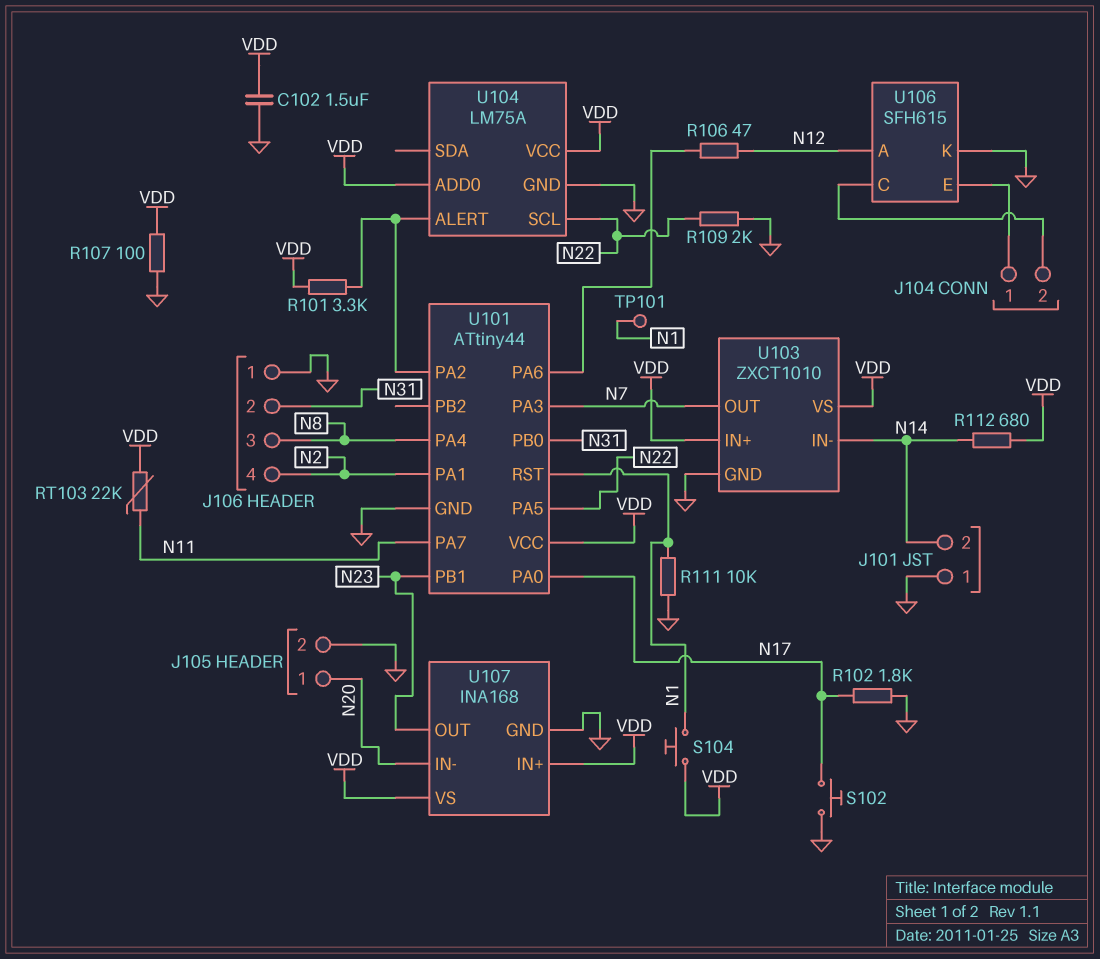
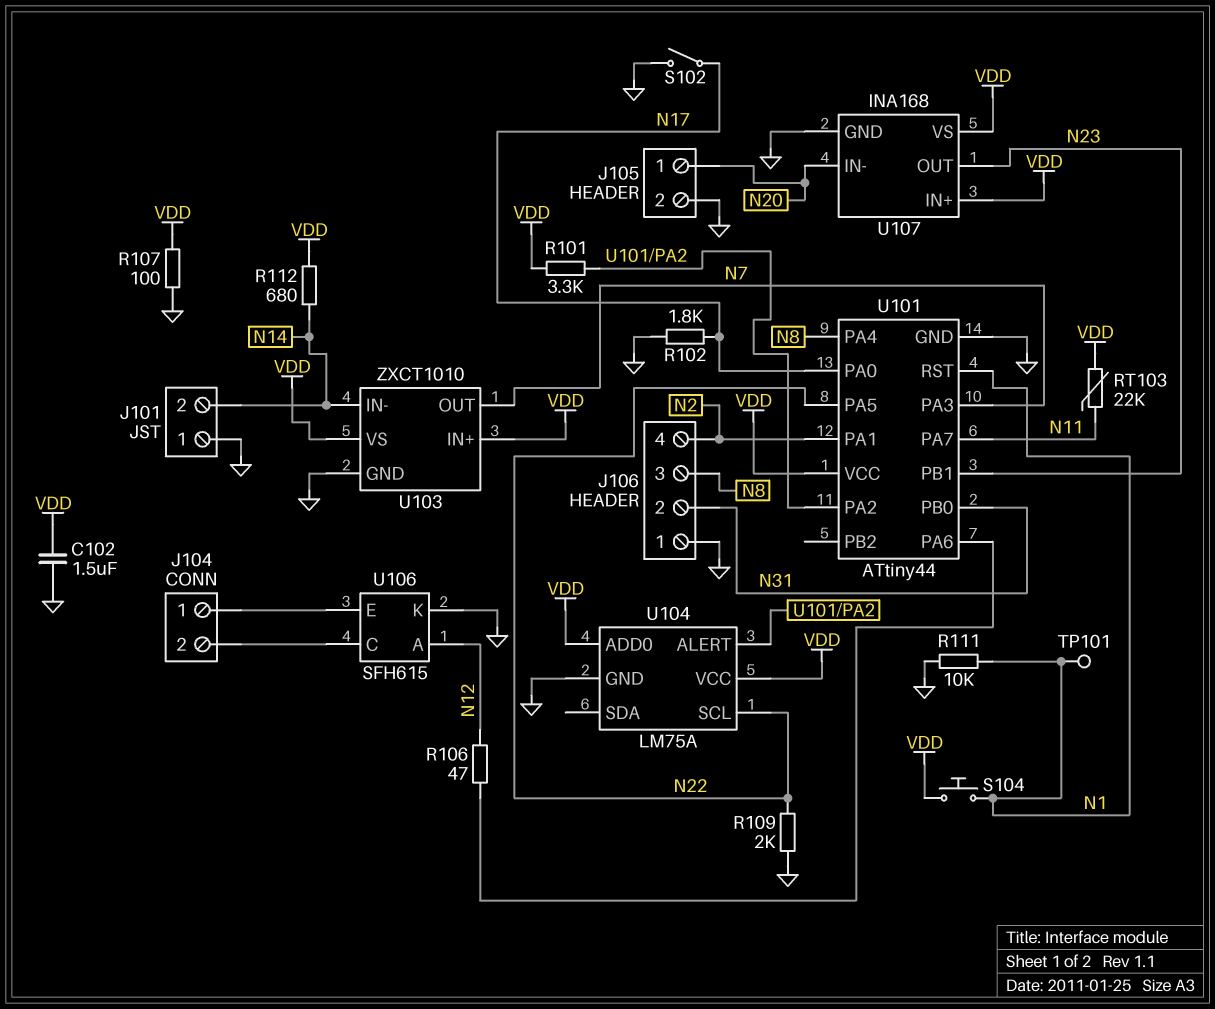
S102: button (GND, N17) -> switch (GND, N17)

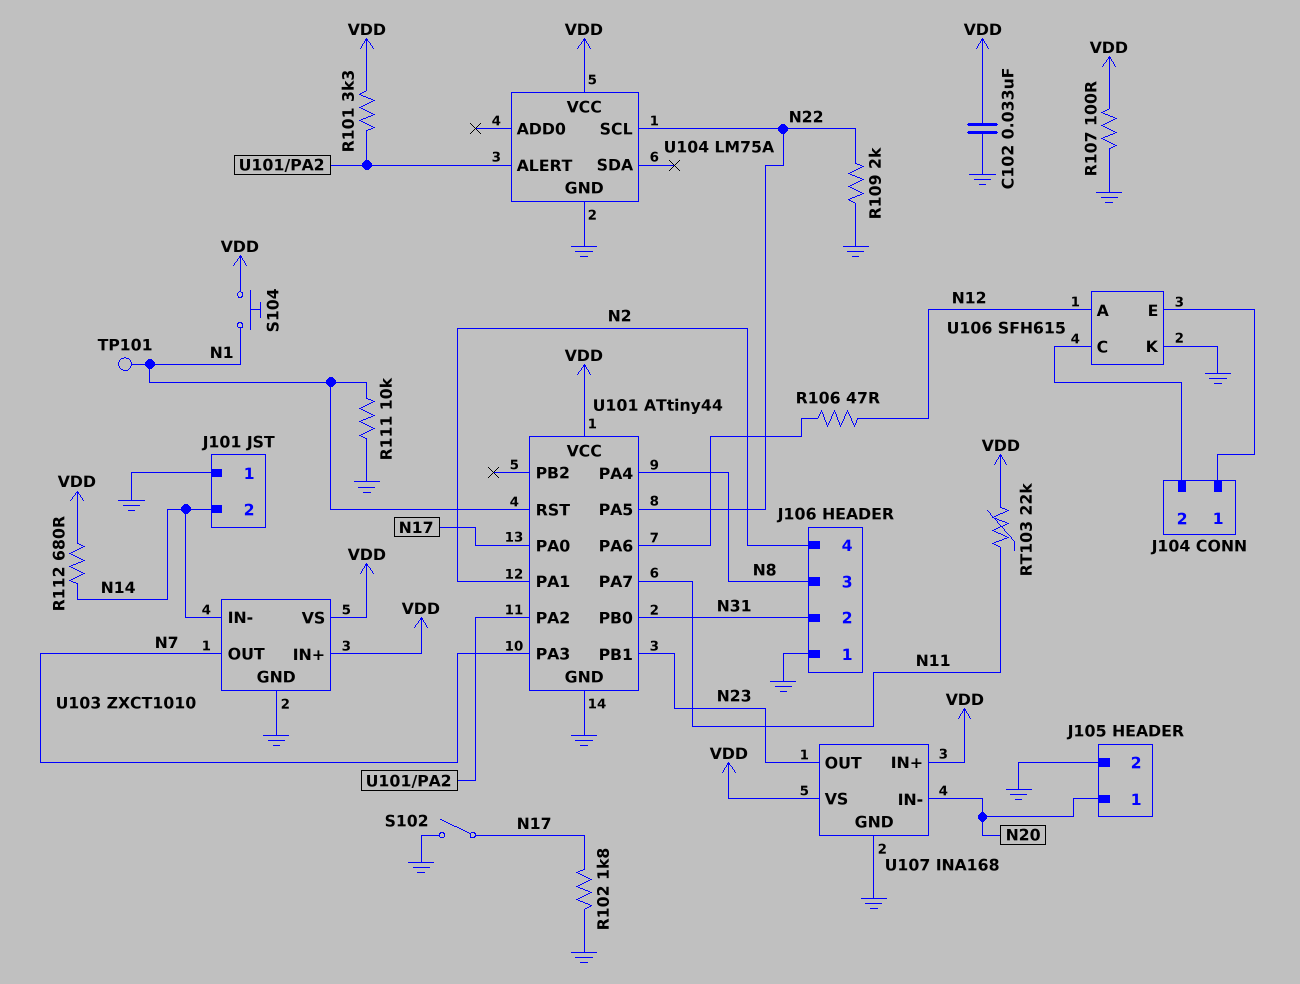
C102: 1.5uF (GND, VDD) -> 33nF (GND, VDD)
U104 pin ADD0: VDD -> none

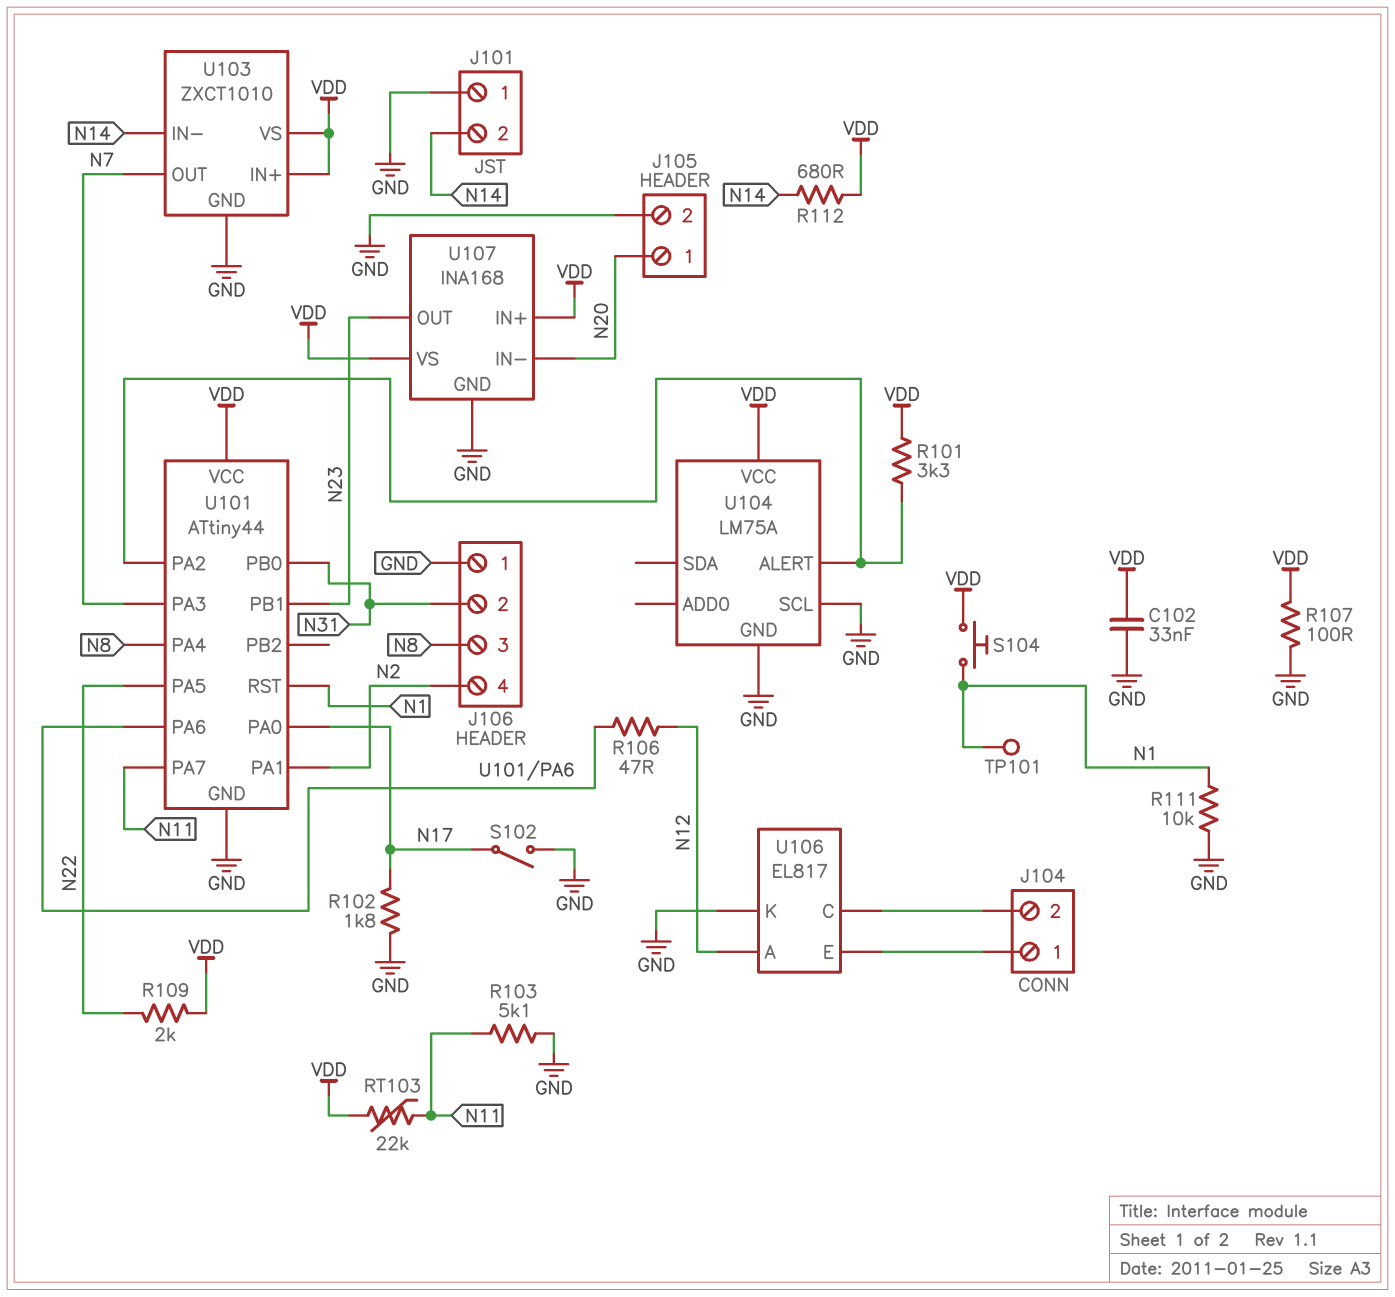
R103: none -> 5.1k (GND, N11)
R109: 2k (GND, N22) -> 2k (N22, VDD)
U104 pin SCL: N22 -> GND
U106: SFH615 -> EL817

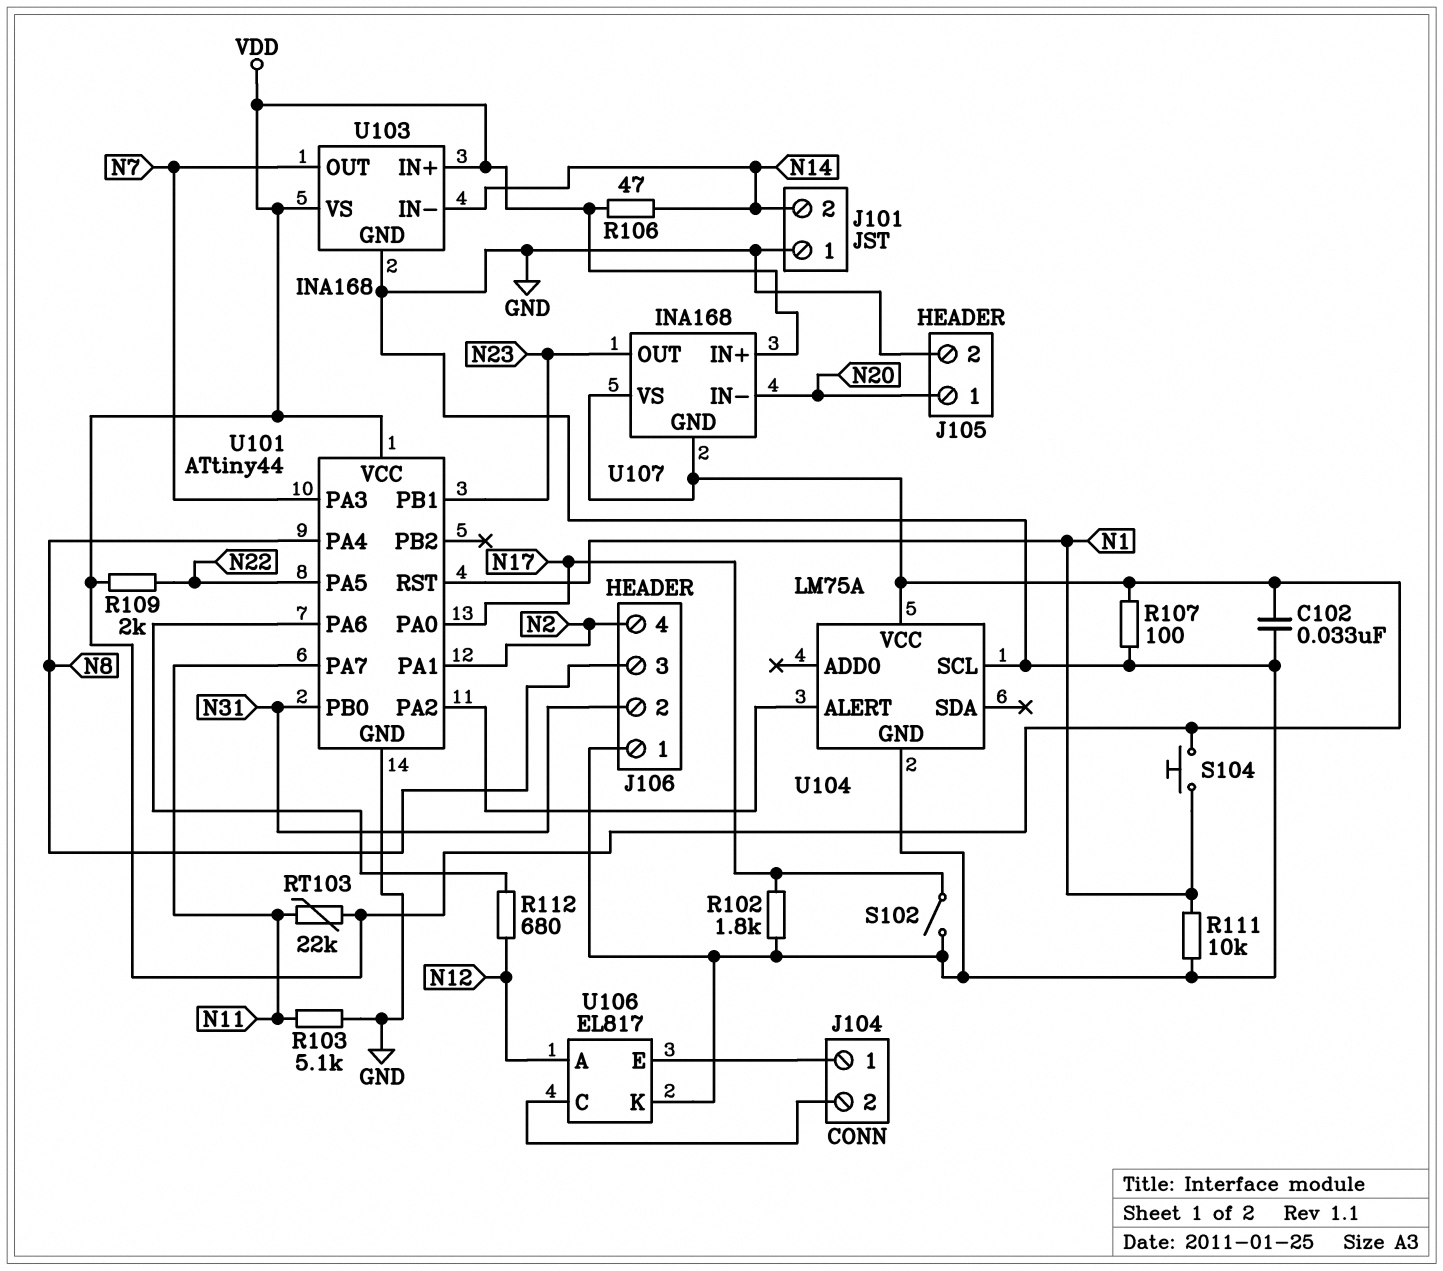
R101: 3.3k (U101/PA2, VDD) -> none
R106: 47 (N12, U101/PA6) -> 47 (N14, VDD)
R112: 680 (N14, VDD) -> 680 (N12, U101/PA6)
TP101: test point (N1) -> none
U103: ZXCT1010 -> INA168
U107 pin GND: GND -> VDD

